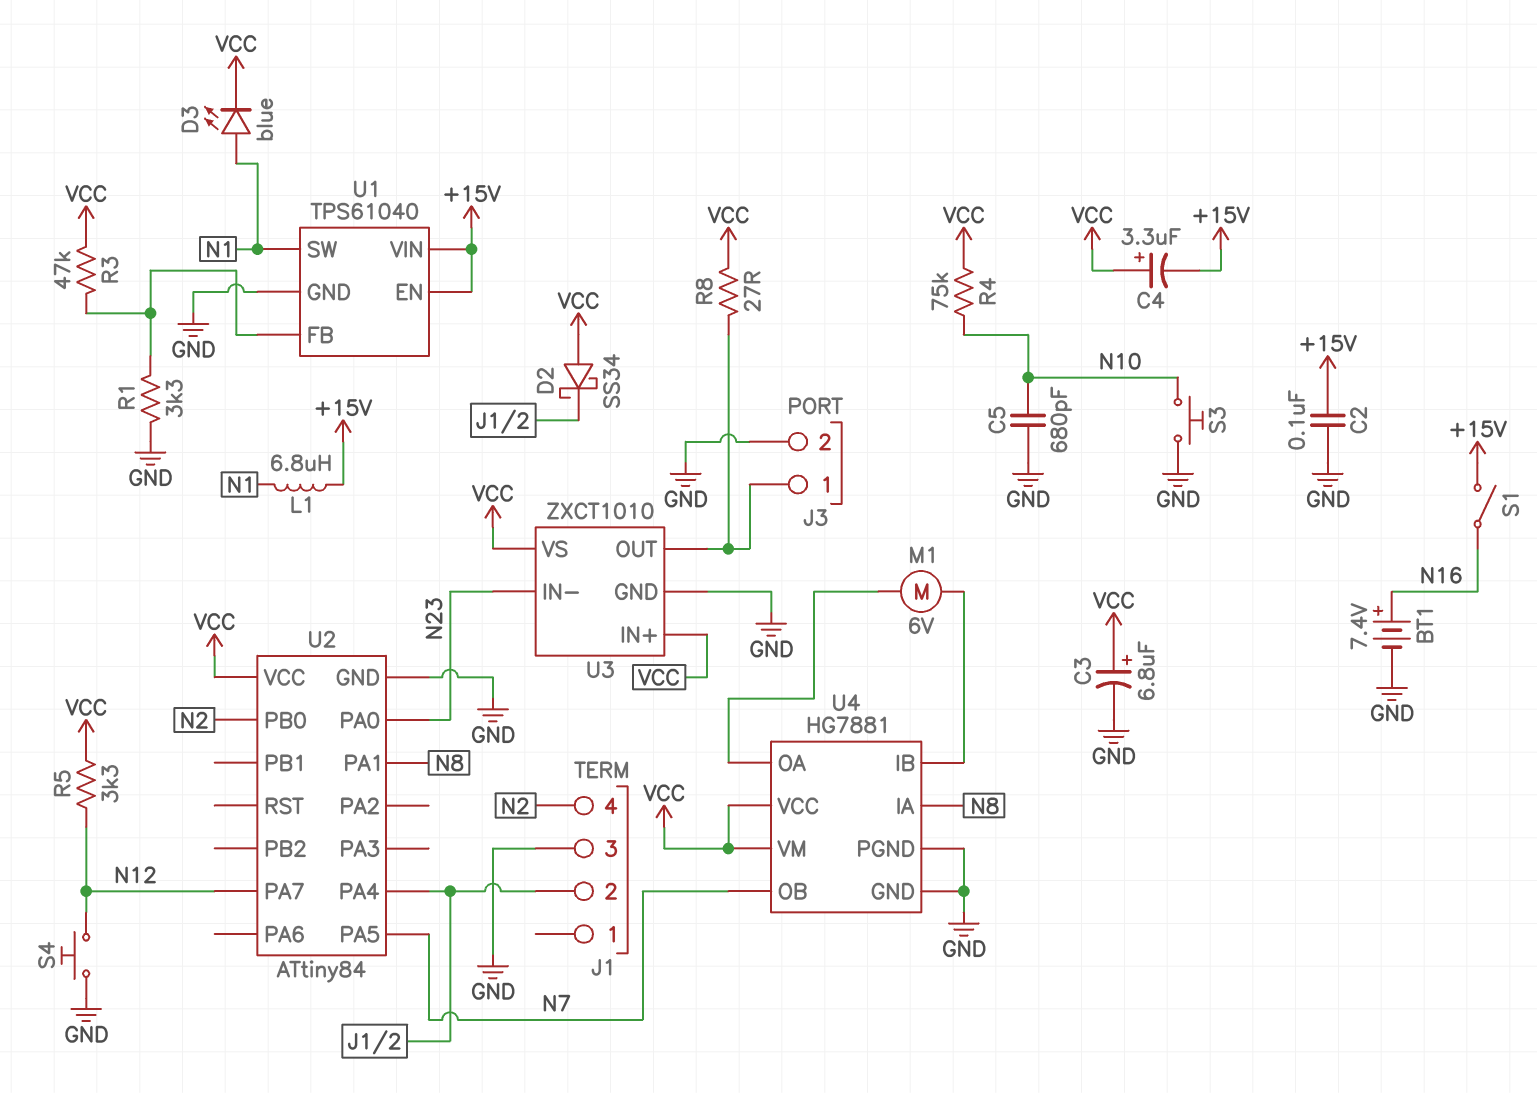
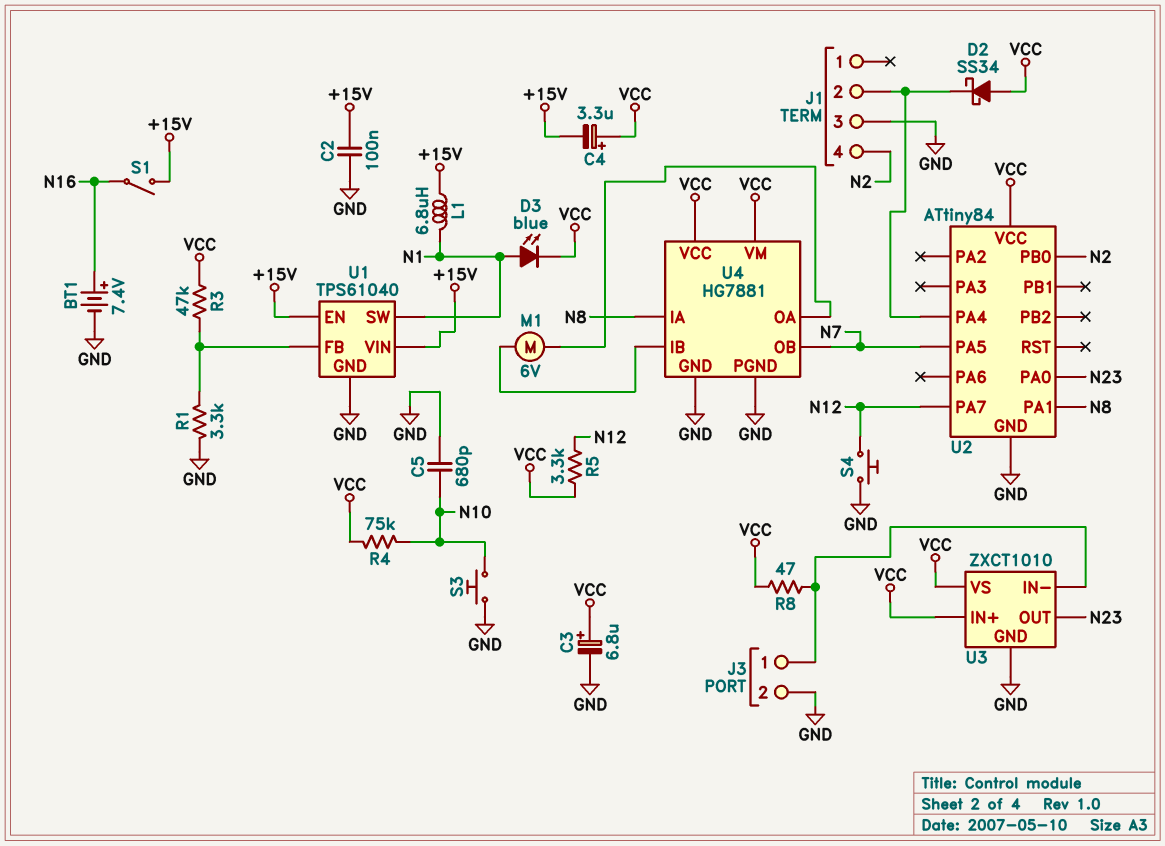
R8: 27 (J3/1, VCC) -> 47 (J3/1, VCC)
U3 pin IN-: N23 -> J3/1
U3 pin OUT: J3/1 -> N23

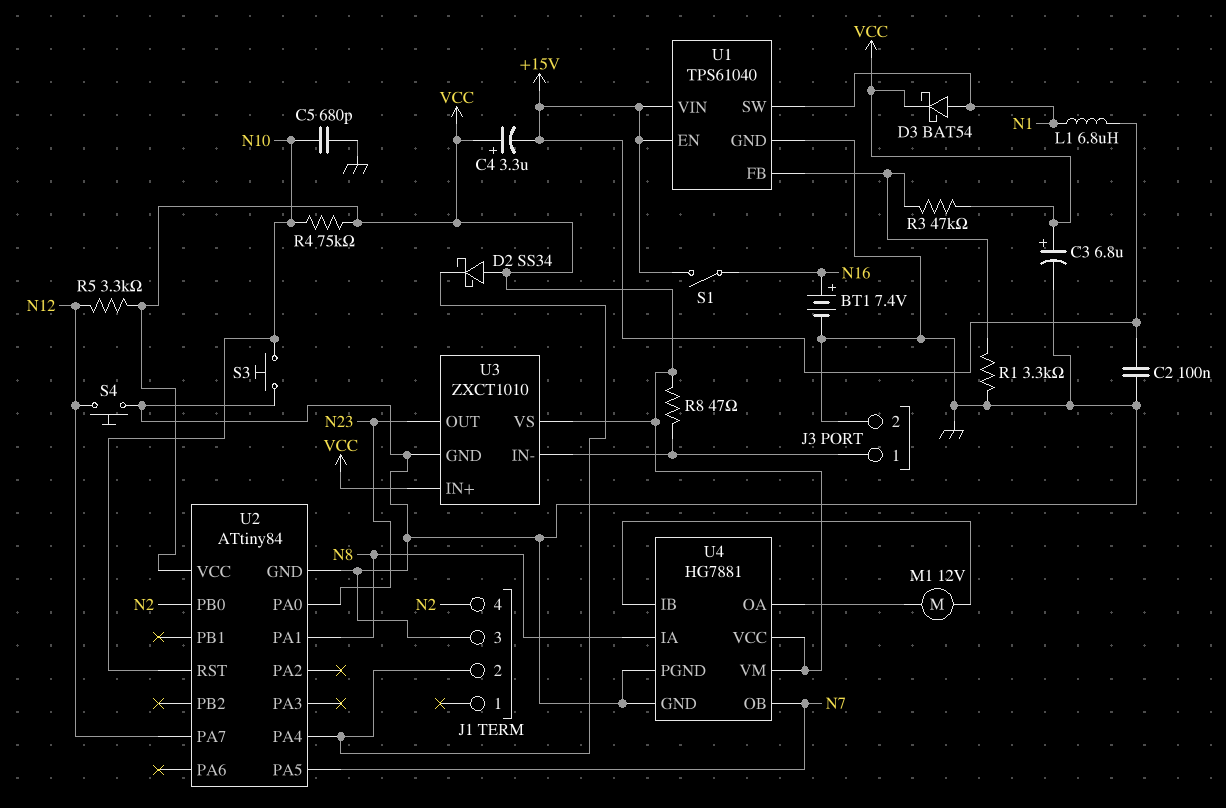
D3: LED blue (A N1, K VCC) -> schottky BAT54 (A N1, K VCC)
M1: motor 6V (U4/IB, U4/OA) -> motor 12V (U4/IB, U4/OA)
U2 pin RST: none -> N10

